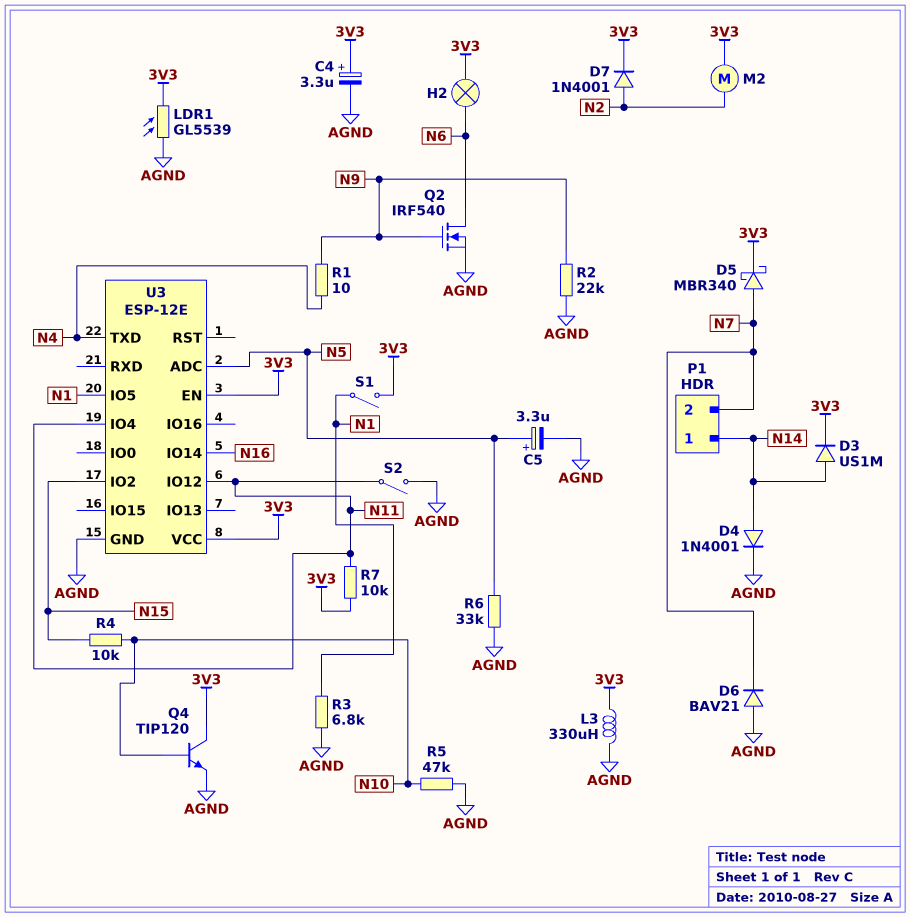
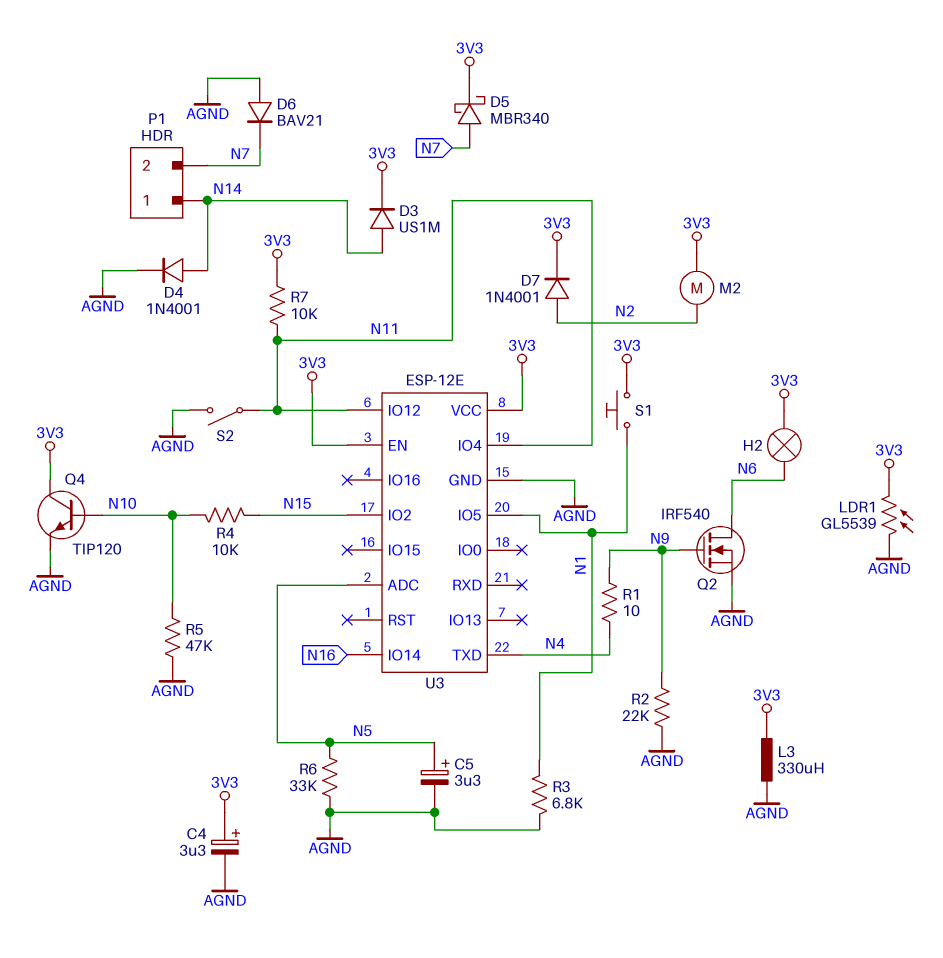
S1: switch (3V3, N1) -> button (3V3, N1)

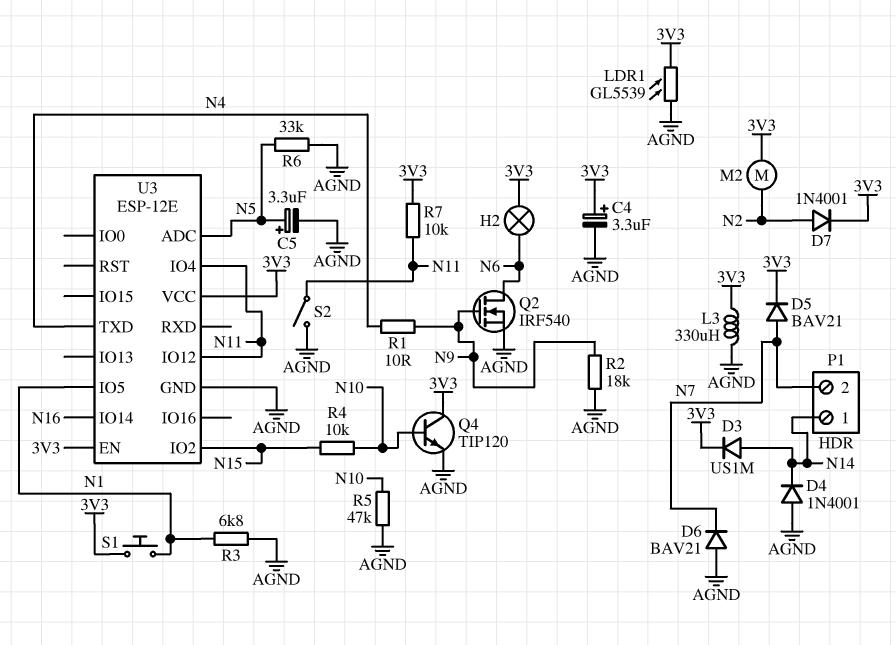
D4: diode 1N4001 (A N14, K AGND) -> diode 1N4001 (A AGND, K N14)
D5: schottky MBR340 (A N7, K 3V3) -> diode BAV21 (A N7, K 3V3)
R2: 22k (AGND, N9) -> 18k (AGND, N9)

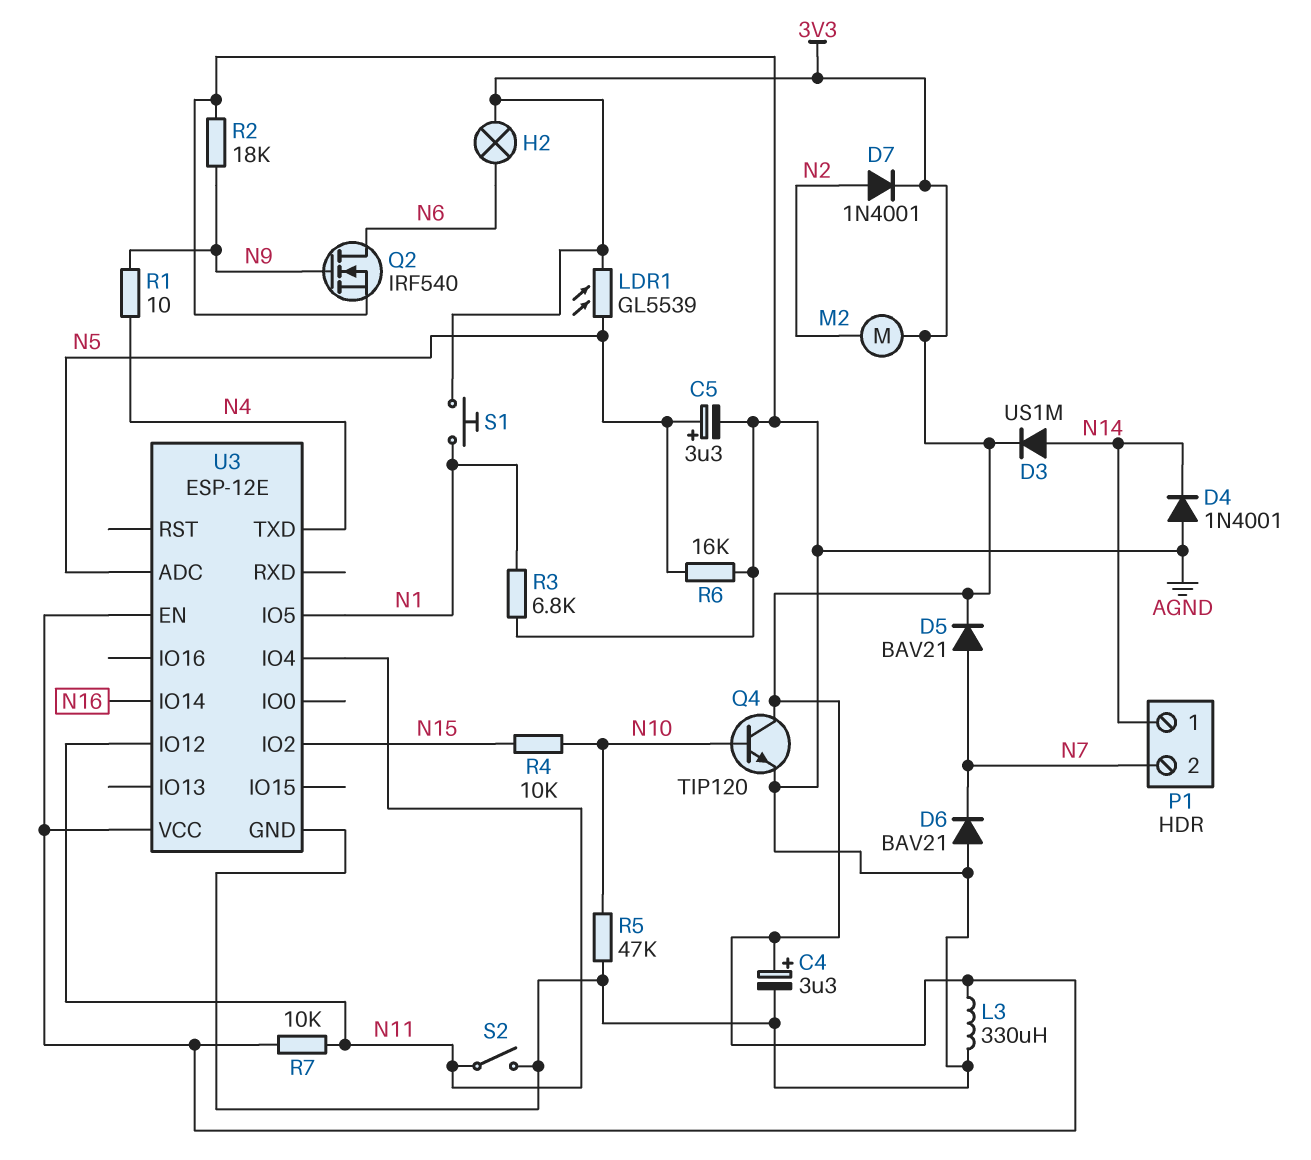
LDR1: GL5539 (3V3, AGND) -> GL5539 (3V3, N5)
R6: 33k (AGND, N5) -> 16k (AGND, N5)

